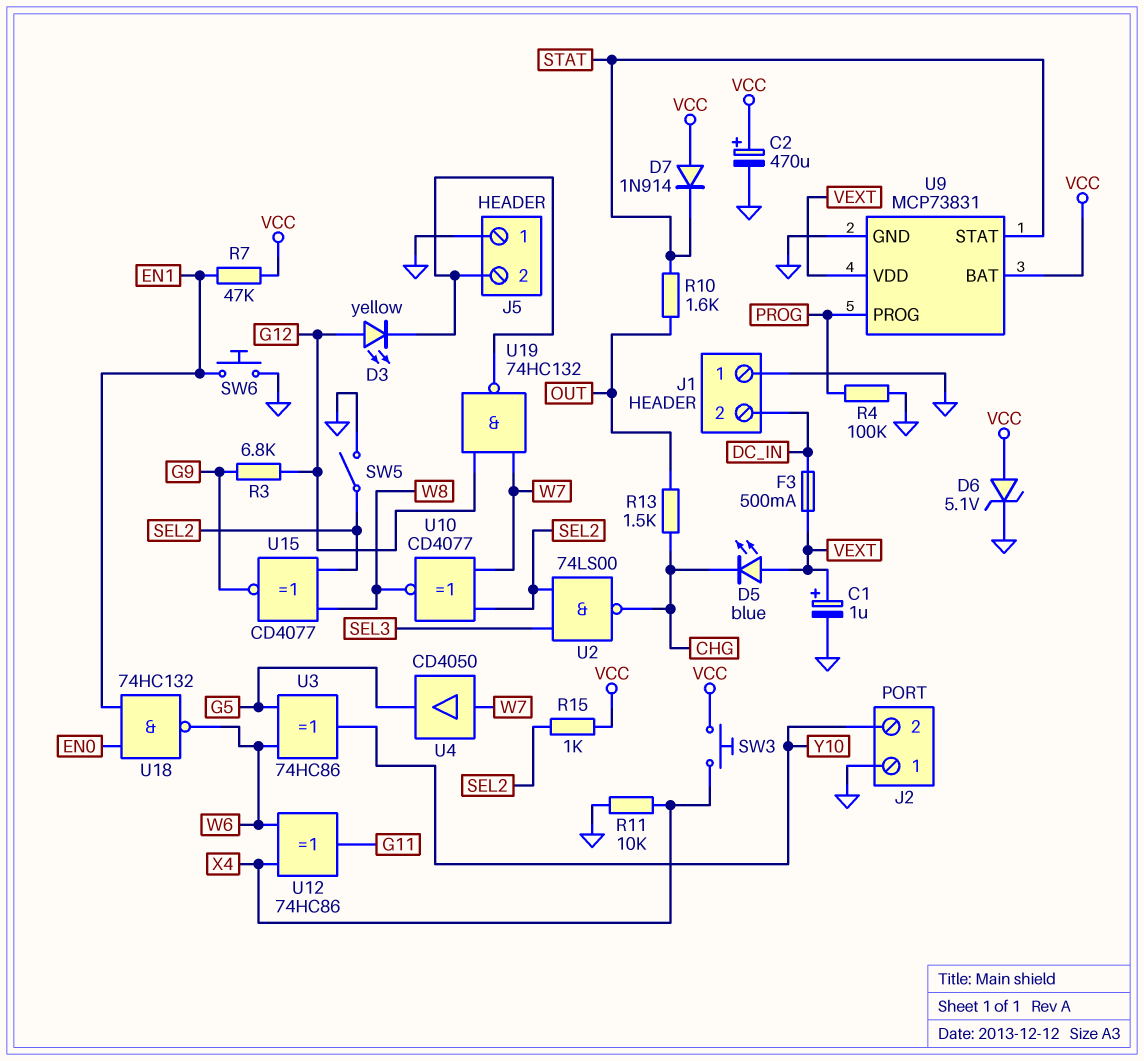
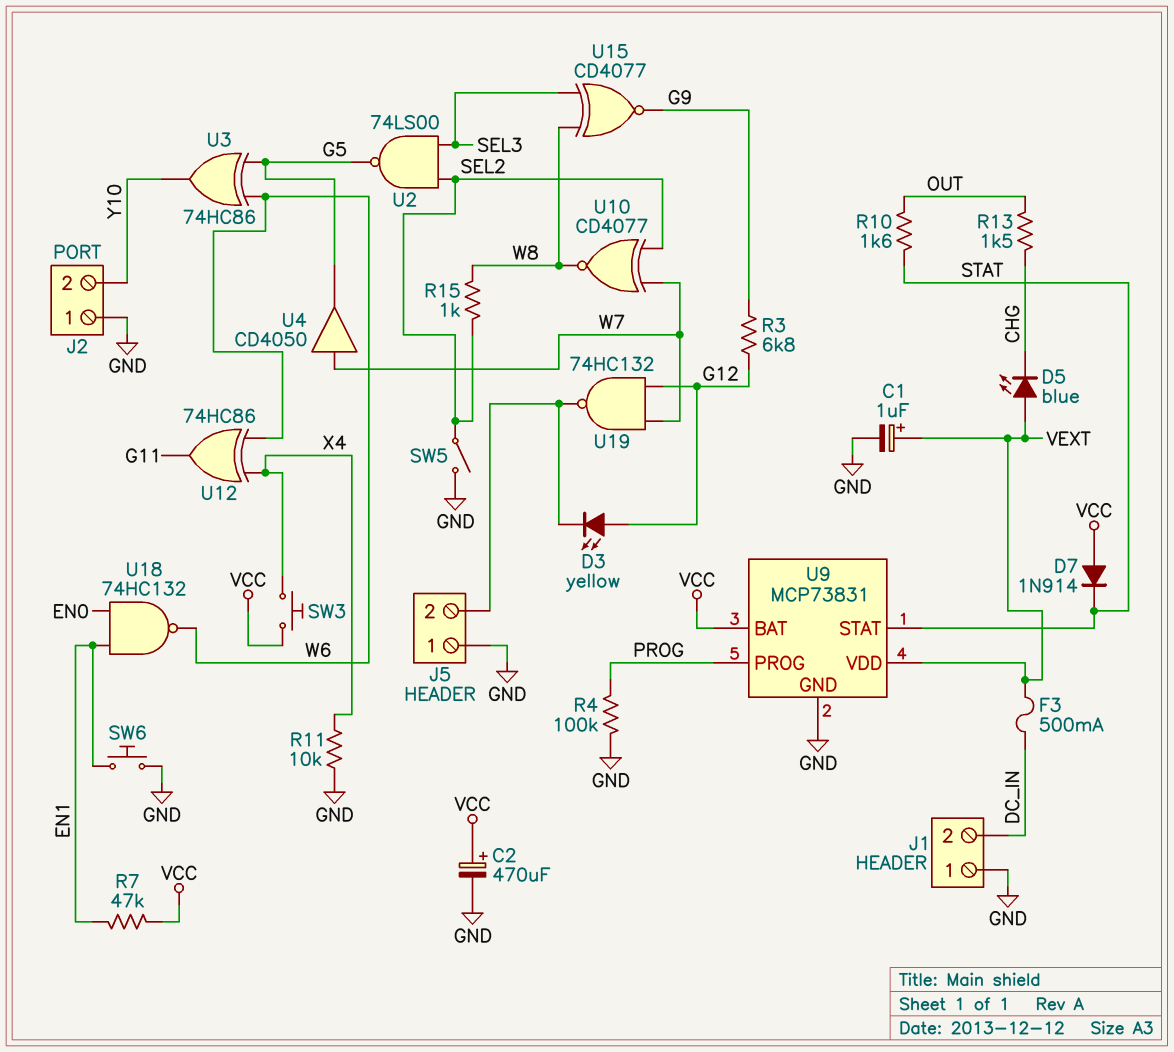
D6: zener 5.1V (A VCC, K GND) -> none
R15: 1k (SEL2, VCC) -> 1k (SEL2, W8)
U2: NAND 74LS00 (in SEL2, in SEL3, out CHG) -> NAND 74LS00 (in SEL2, in SEL3, out G5)
U15: XNOR CD4077 (in SEL2, in W8, out G9) -> XNOR CD4077 (in SEL3, in W8, out G9)

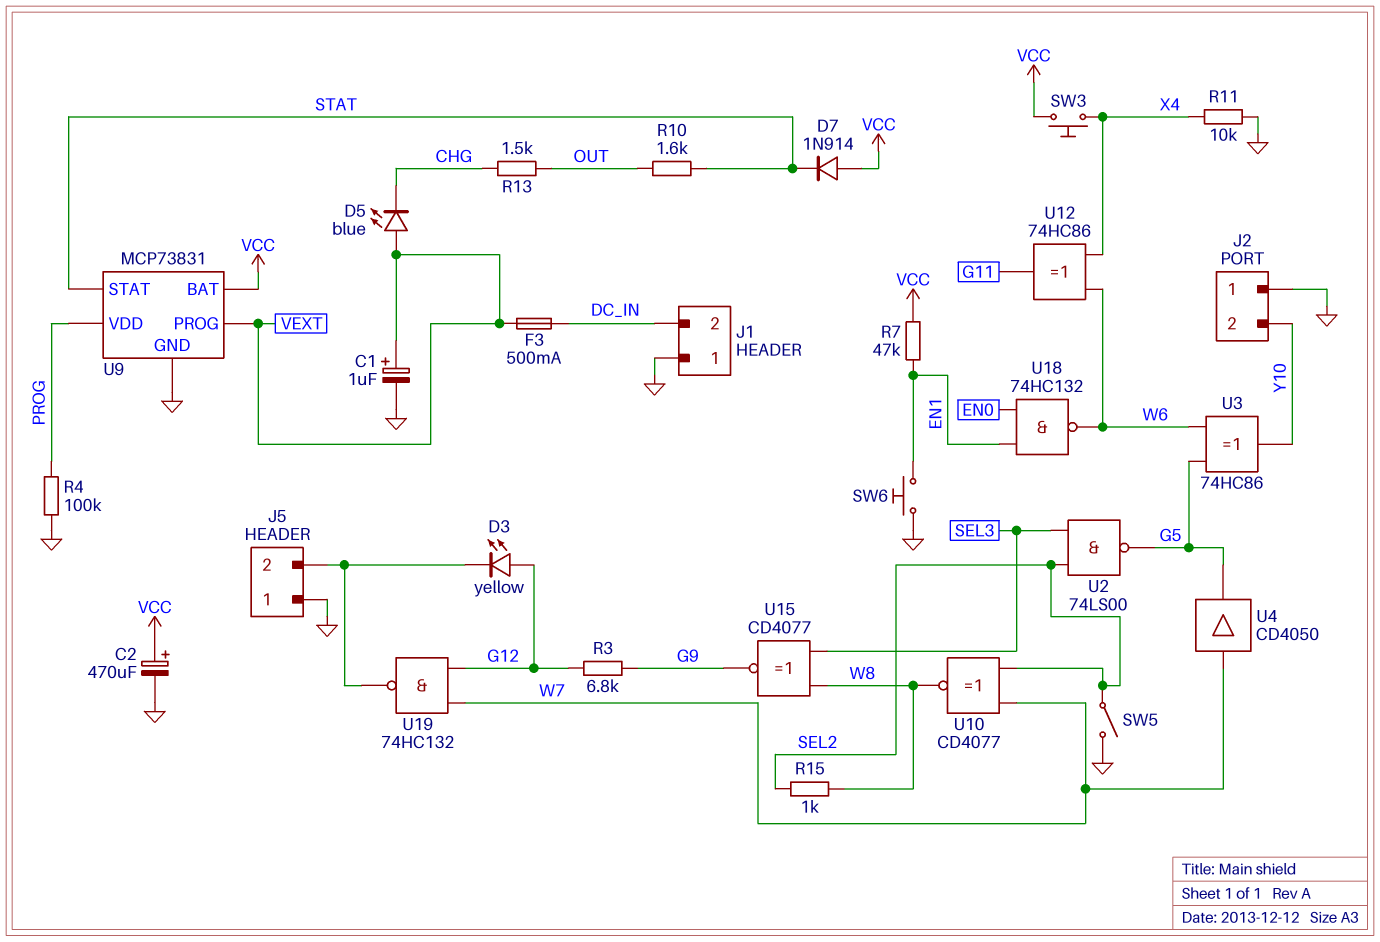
U9 pin PROG: PROG -> VEXT
U9 pin VDD: VEXT -> PROG

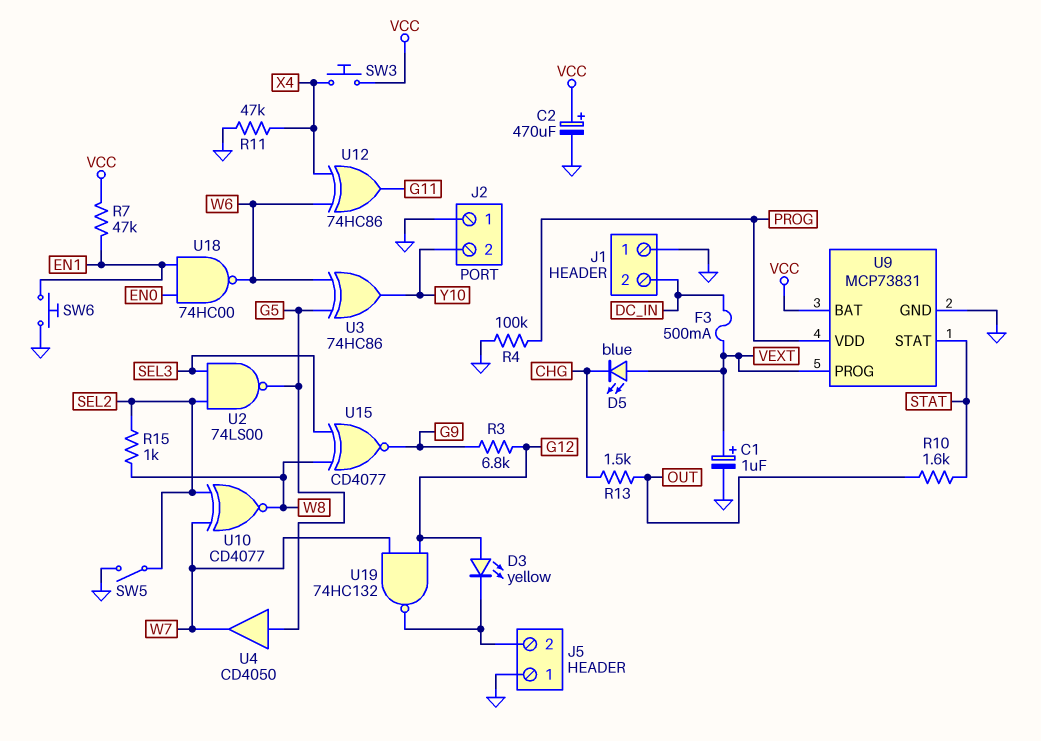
D7: diode 1N914 (A VCC, K STAT) -> none
R11: 10k (GND, X4) -> 47k (GND, X4)
U4: buffer CD4050 (in W7, out G5) -> buffer CD4050 (in G5, out W7)
U18: NAND 74HC132 (in EN0, in EN1, out W6) -> NAND 74HC00 (in EN0, in EN1, out W6)

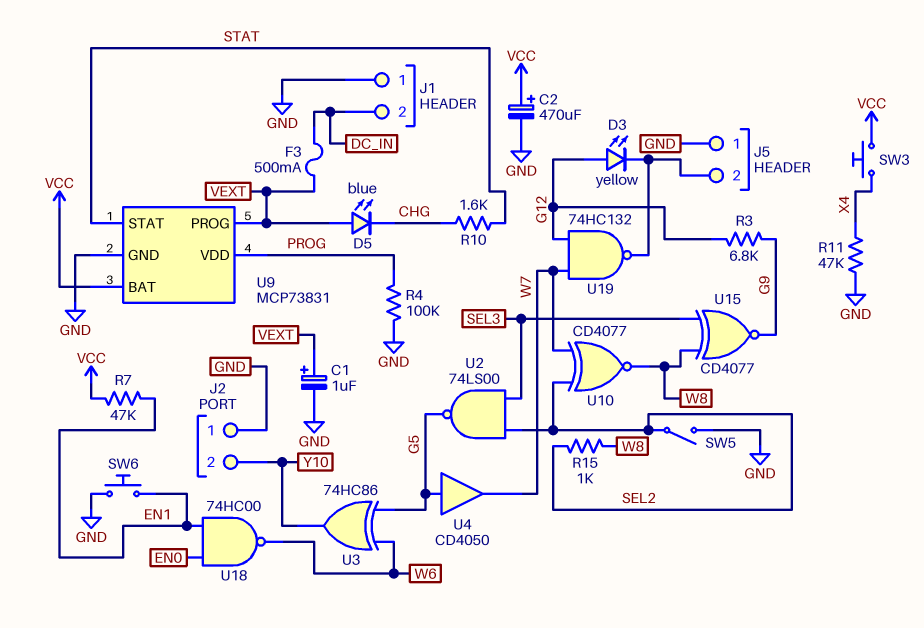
R10: 1.6k (OUT, STAT) -> 1.6k (CHG, STAT)
R13: 1.5k (CHG, OUT) -> none
U12: XOR 74HC86 (in W6, in X4, out G11) -> none

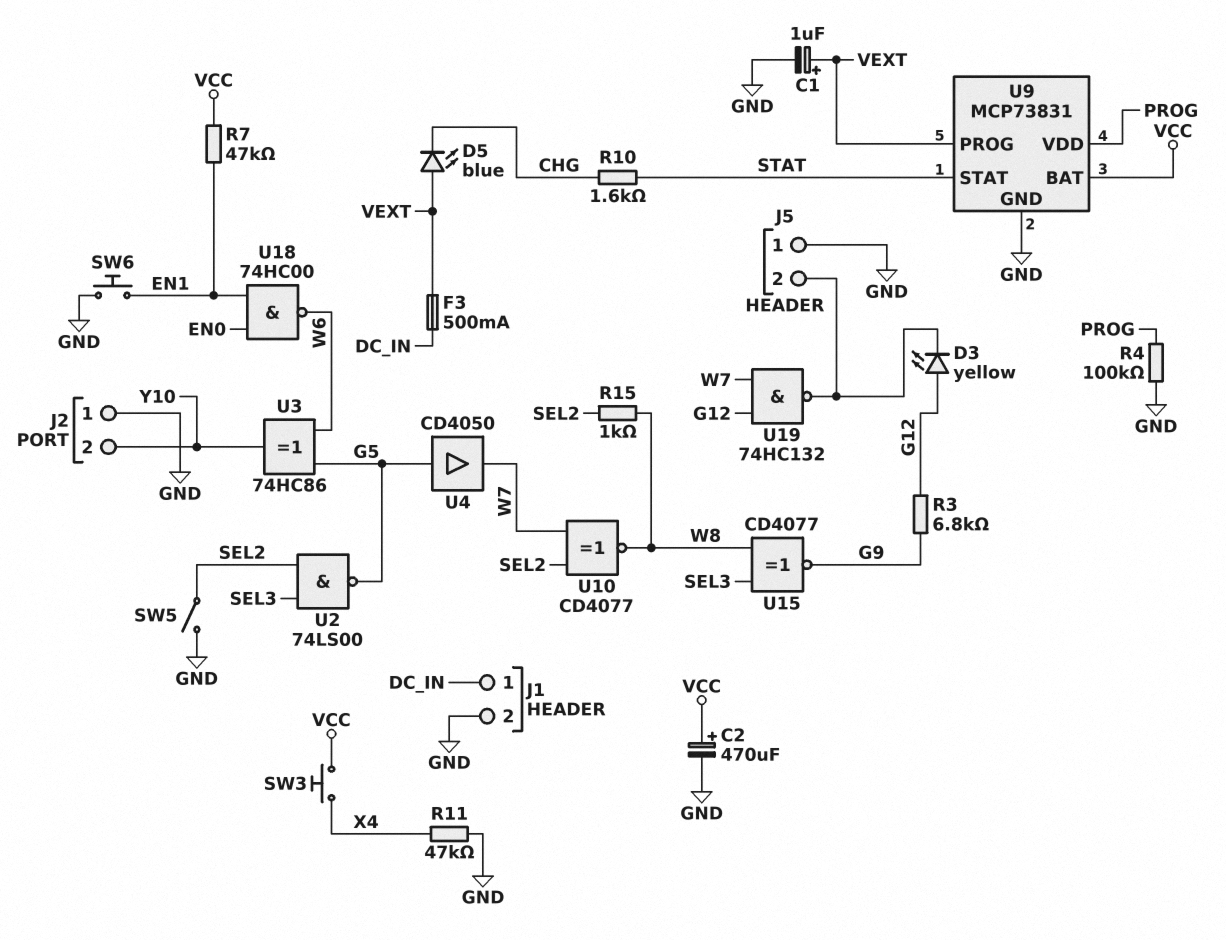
J1 pin 1: GND -> DC_IN
J1 pin 2: DC_IN -> GND

